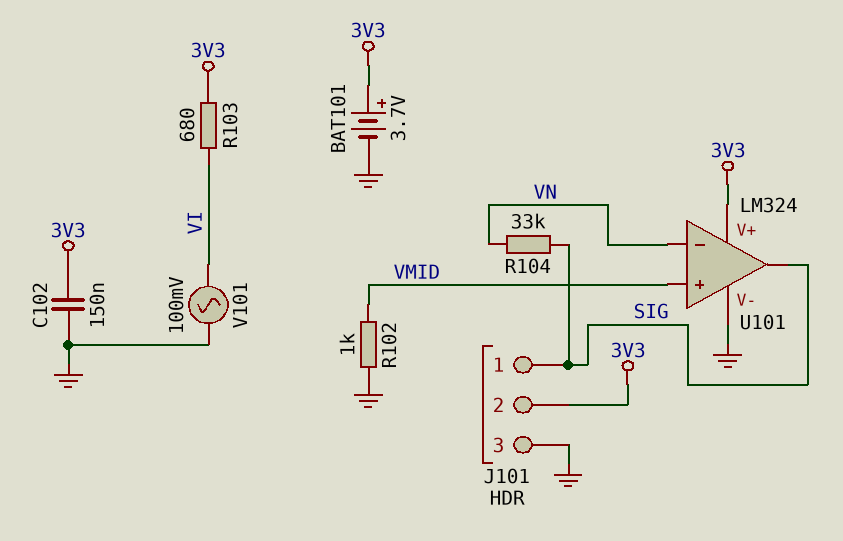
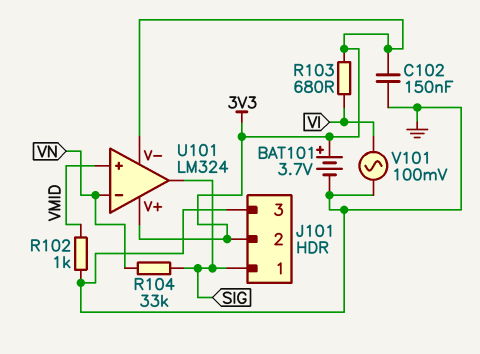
U101 pin V-: GND -> 3V3

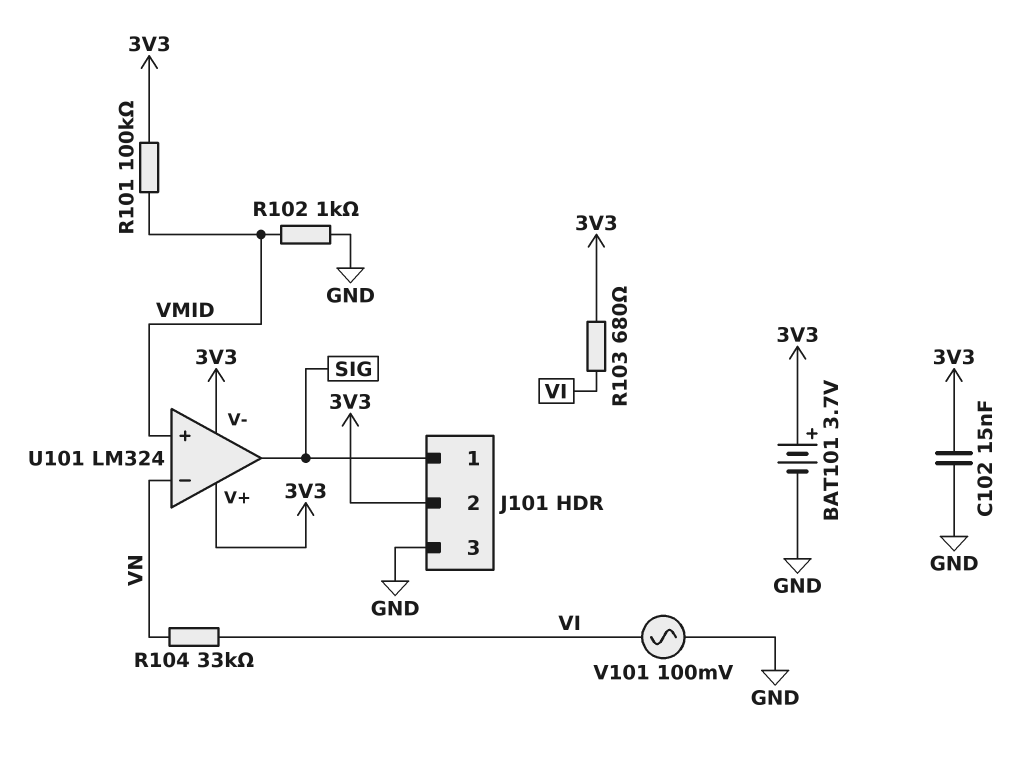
C102: 150nF (3V3, GND) -> 15nF (3V3, GND)
R101: none -> 100k (3V3, VMID)
R104: 33k (SIG, VN) -> 33k (VI, VN)

